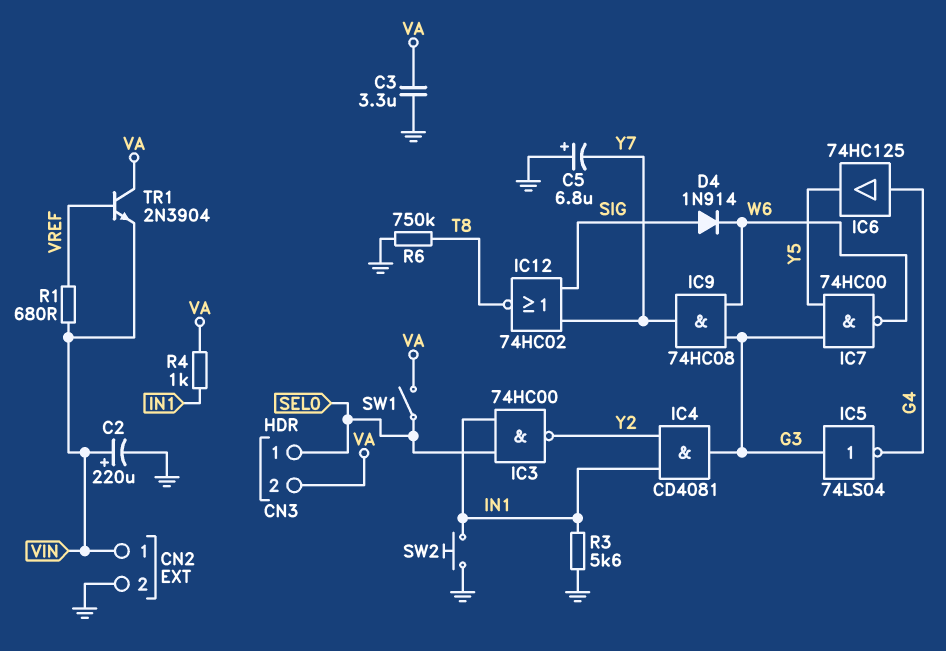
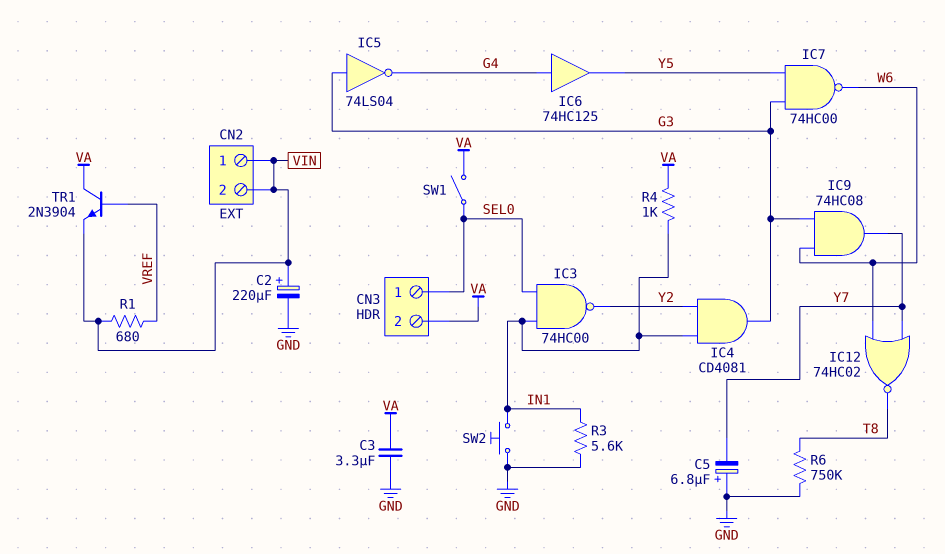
CN2 pin 2: GND -> VIN
D4: diode 1N914 (A SIG, K W6) -> none
IC12: NOR 74HC02 (in SIG, in Y7, out T8) -> NOR 74HC02 (in W6, in Y7, out T8)

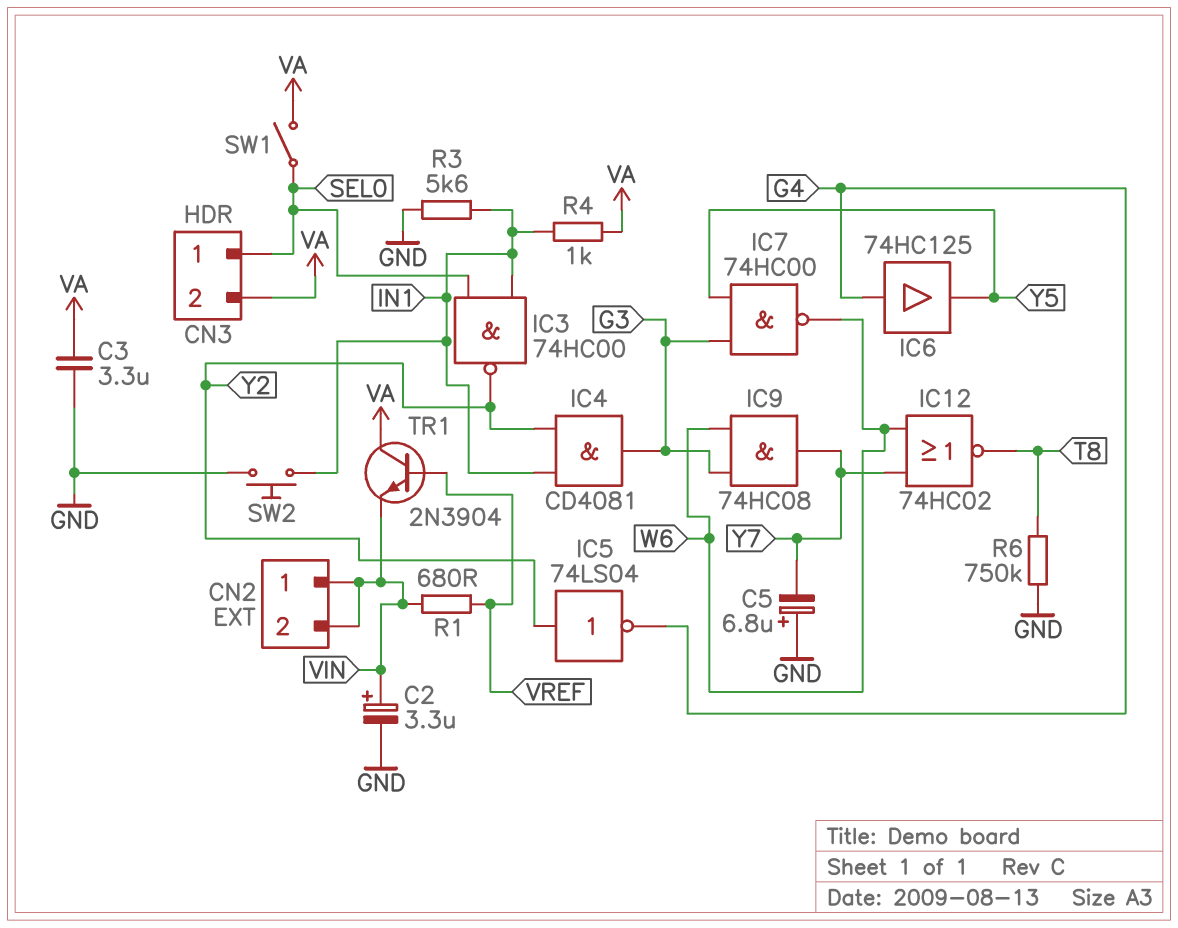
C2: 220uF (plus VIN, minus GND) -> 3.3uF (plus VIN, minus GND)
IC5: NOT 74LS04 (in G3, out G4) -> NOT 74LS04 (in Y2, out G4)

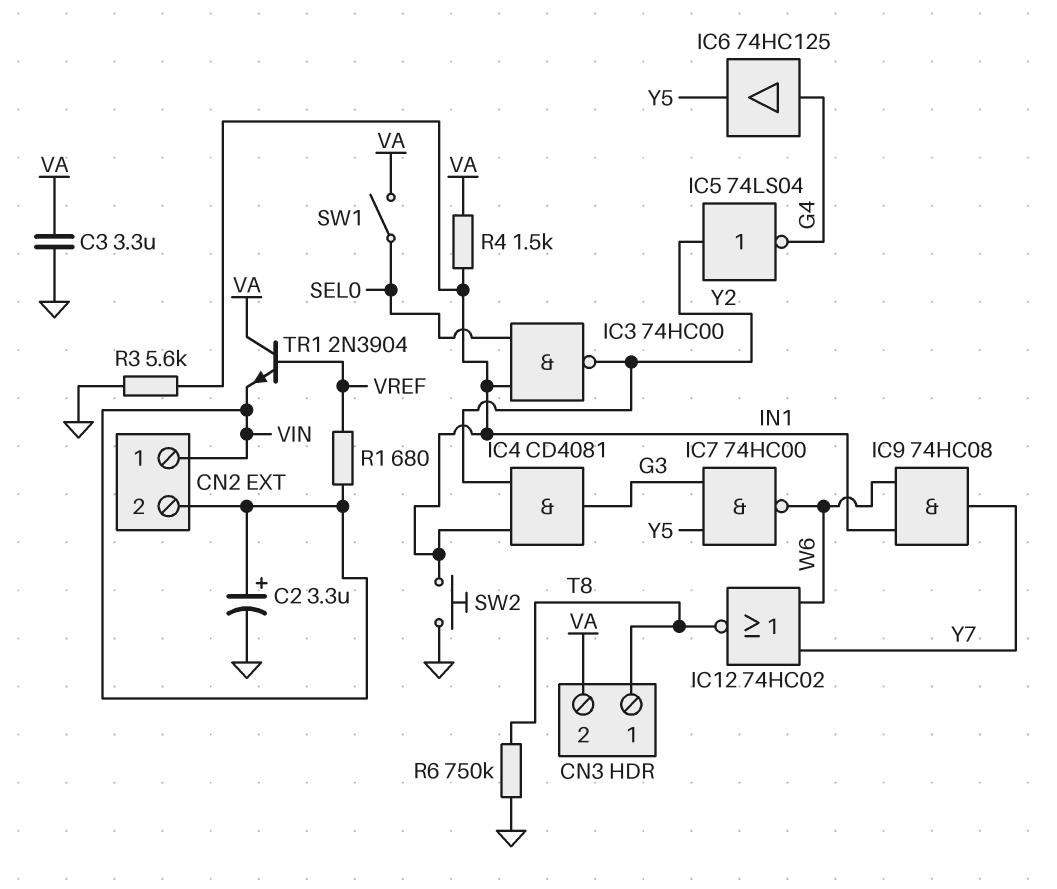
C5: 6.8uF (plus GND, minus Y7) -> none
CN3 pin 1: SEL0 -> T8
IC9: AND 74HC08 (in G3, in W6, out Y7) -> AND 74HC08 (in IN1, in W6, out Y7)
R4: 1k (IN1, VA) -> 1.5k (IN1, VA)

